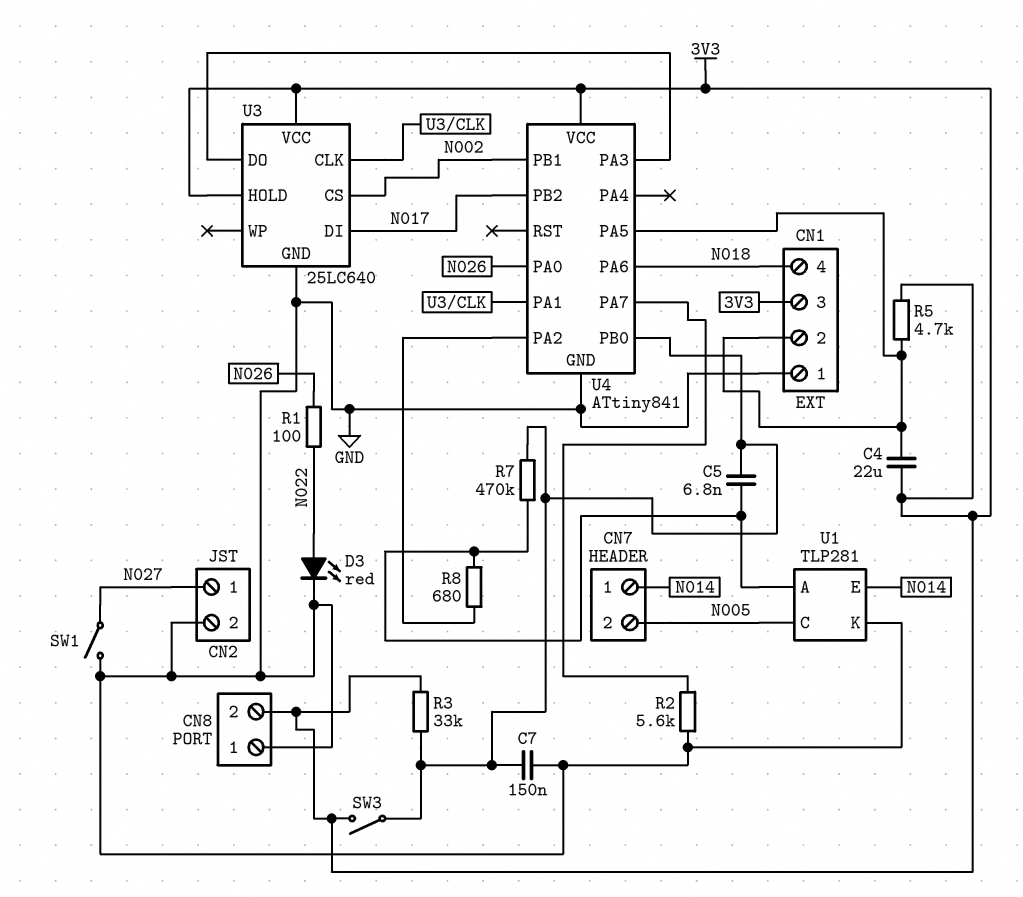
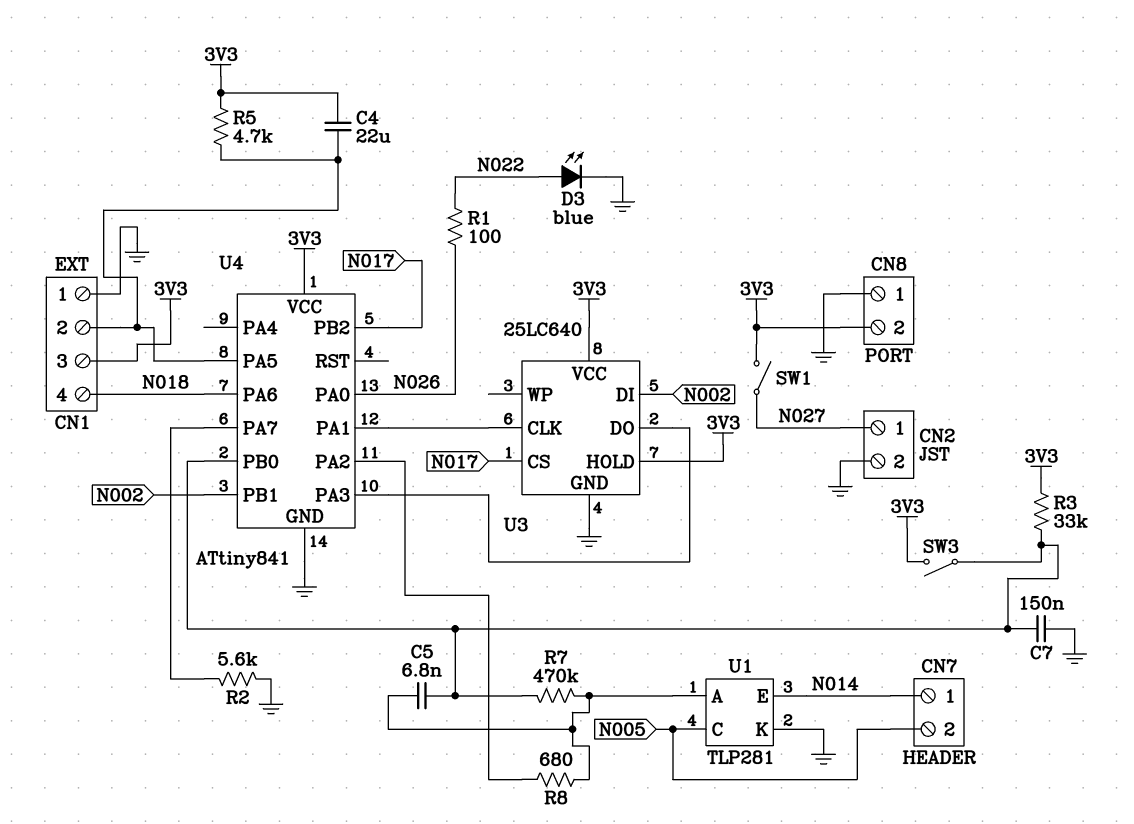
D3: LED red (A N022, K GND) -> LED blue (A N022, K GND)
SW1: switch (GND, N027) -> switch (3V3, N027)
U3 pin CS: N002 -> N017
U3 pin DI: N017 -> N002

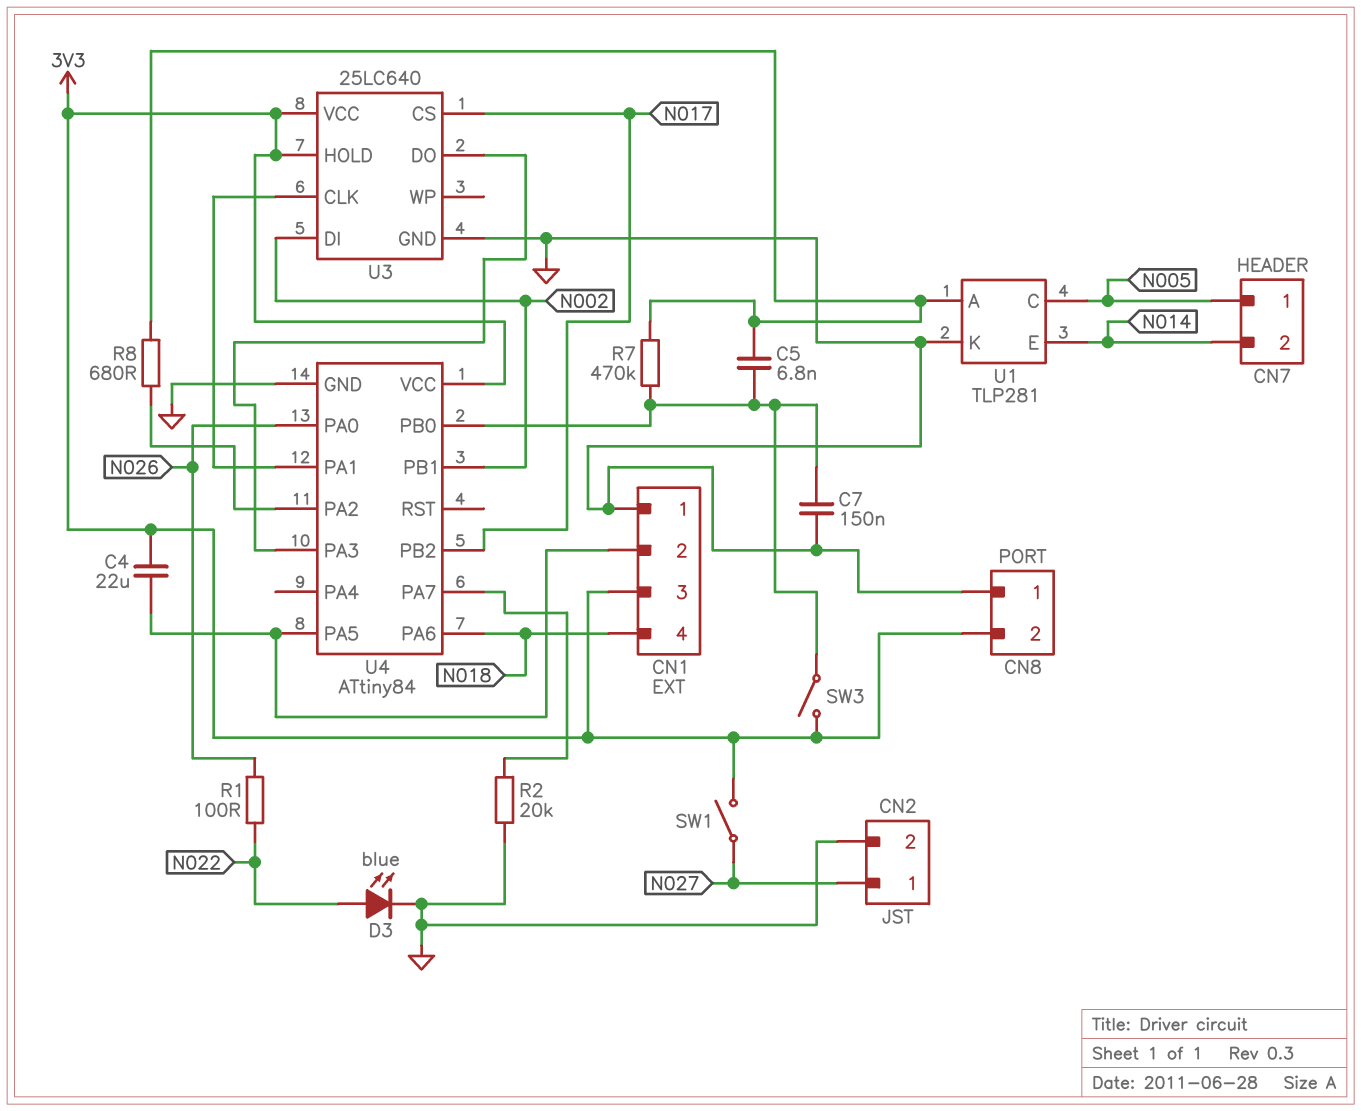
CN7 pin 1: N014 -> N005
CN7 pin 2: N005 -> N014
R2: 5.6k (GND, U4/PA7) -> 20k (GND, U4/PA7)
R3: 33k (3V3, U4/PB0) -> none
R5: 4.7k (3V3, CN1/2) -> none
U4: ATtiny841 -> ATtiny84

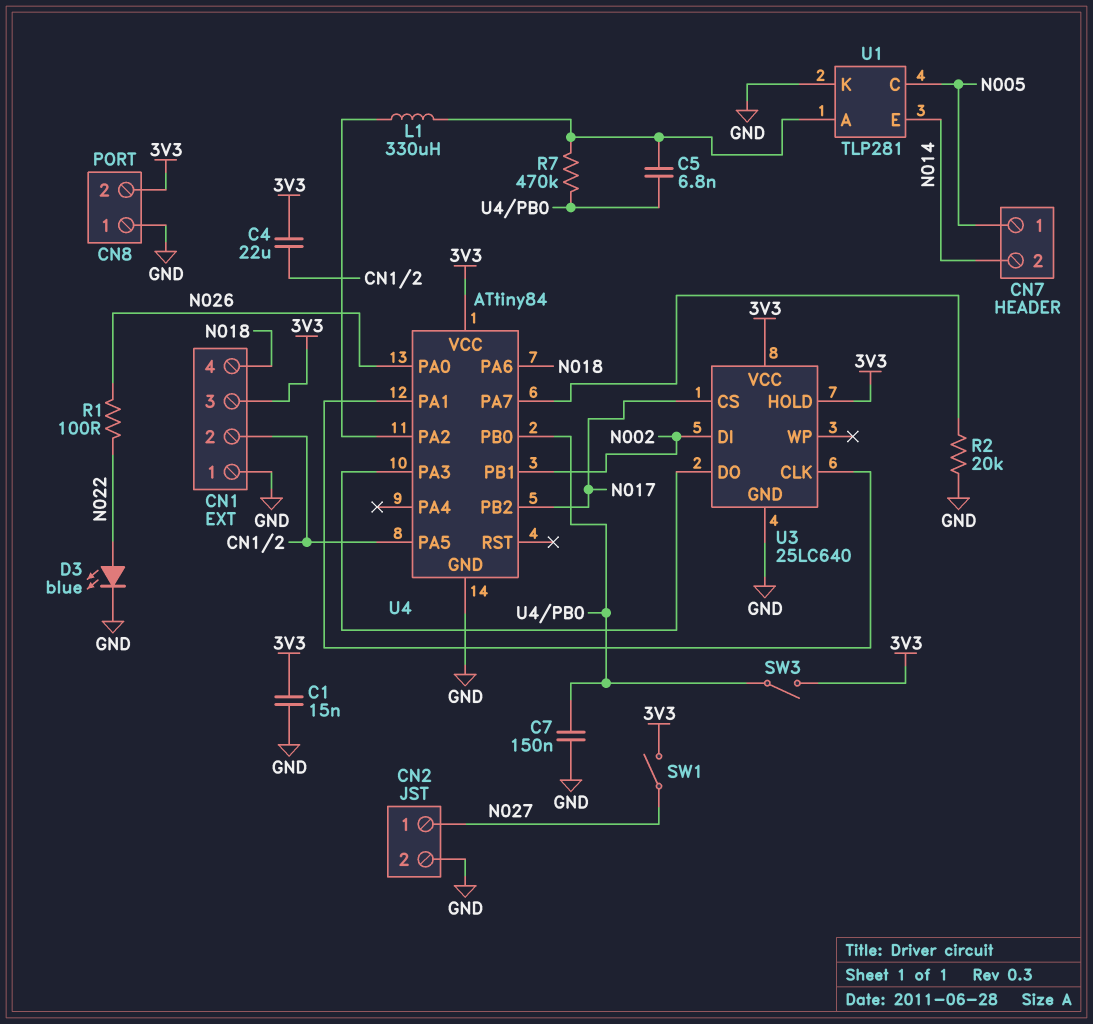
C1: none -> 15nF (3V3, GND)
L1: none -> 330uH (U1/A, U4/PA2)
R8: 680 (U1/A, U4/PA2) -> none

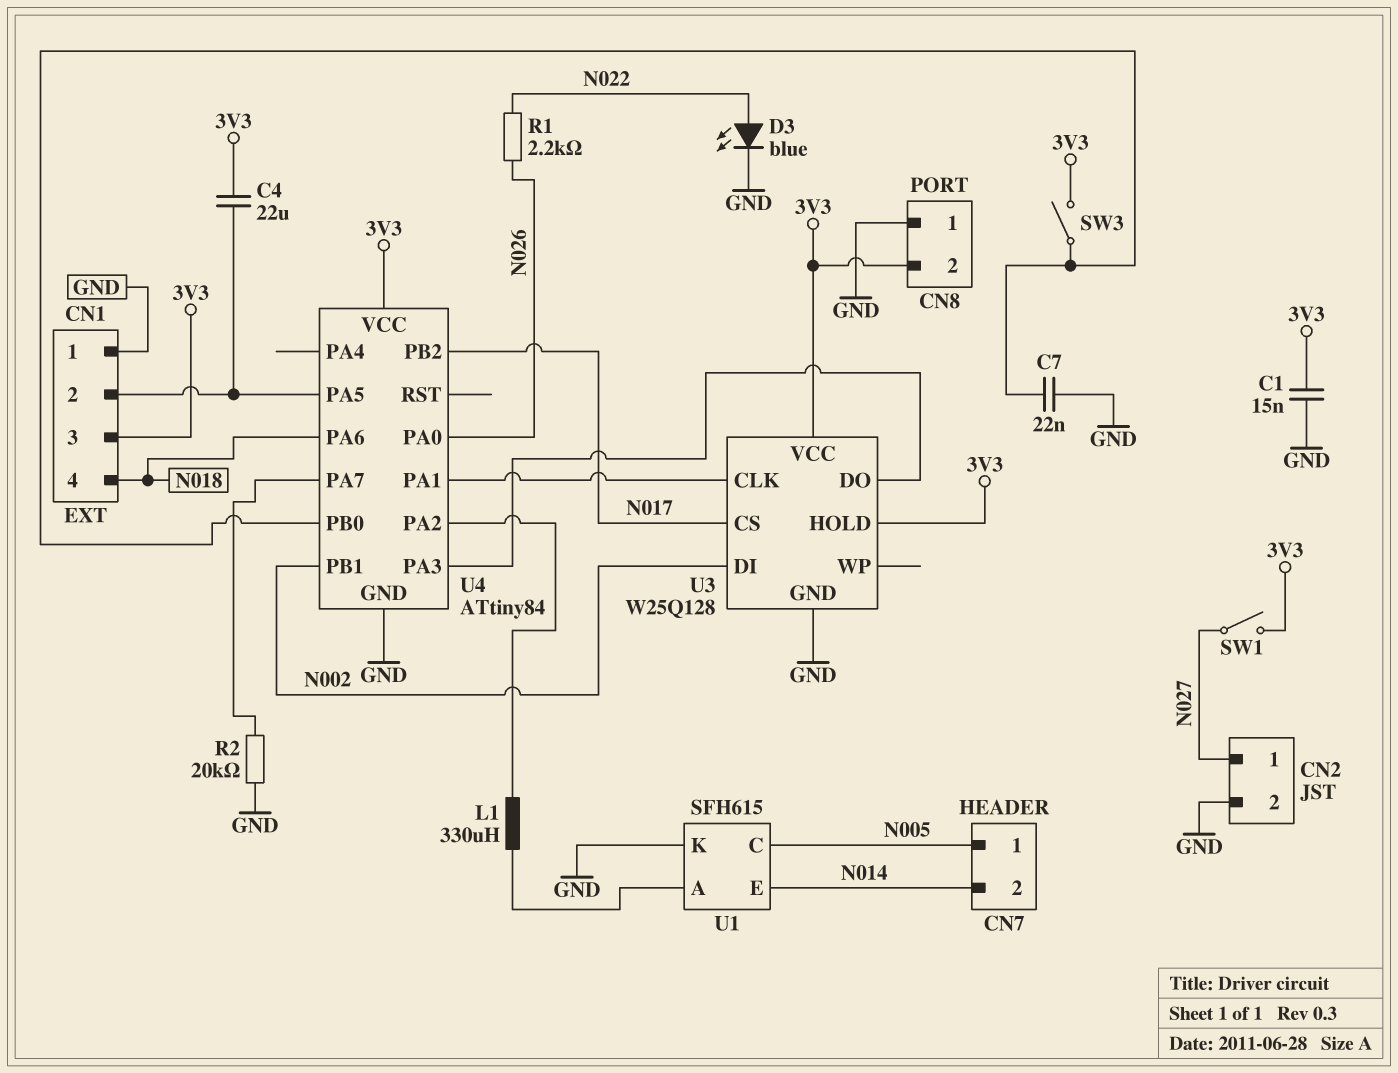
C5: 6.8nF (U1/A, U4/PB0) -> none
C7: 150nF (GND, U4/PB0) -> 22nF (GND, U4/PB0)
R1: 100 (N022, N026) -> 2.2k (N022, N026)
R7: 470k (U1/A, U4/PB0) -> none
U1: TLP281 -> SFH615
U3: 25LC640 -> W25Q128

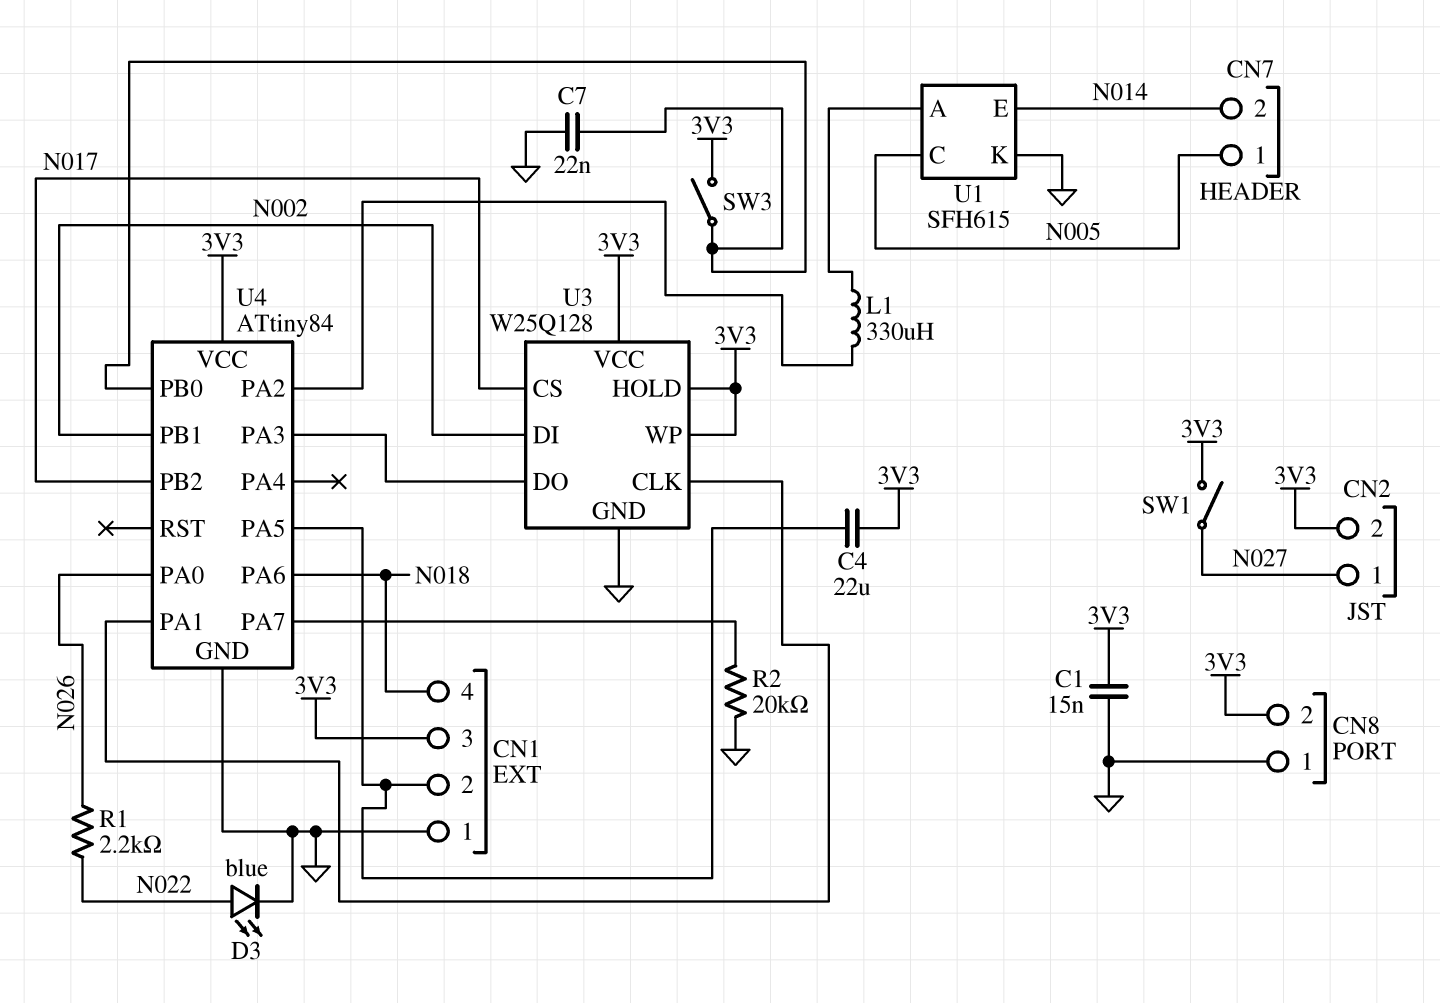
CN2 pin 2: GND -> 3V3
U3 pin WP: none -> 3V3

